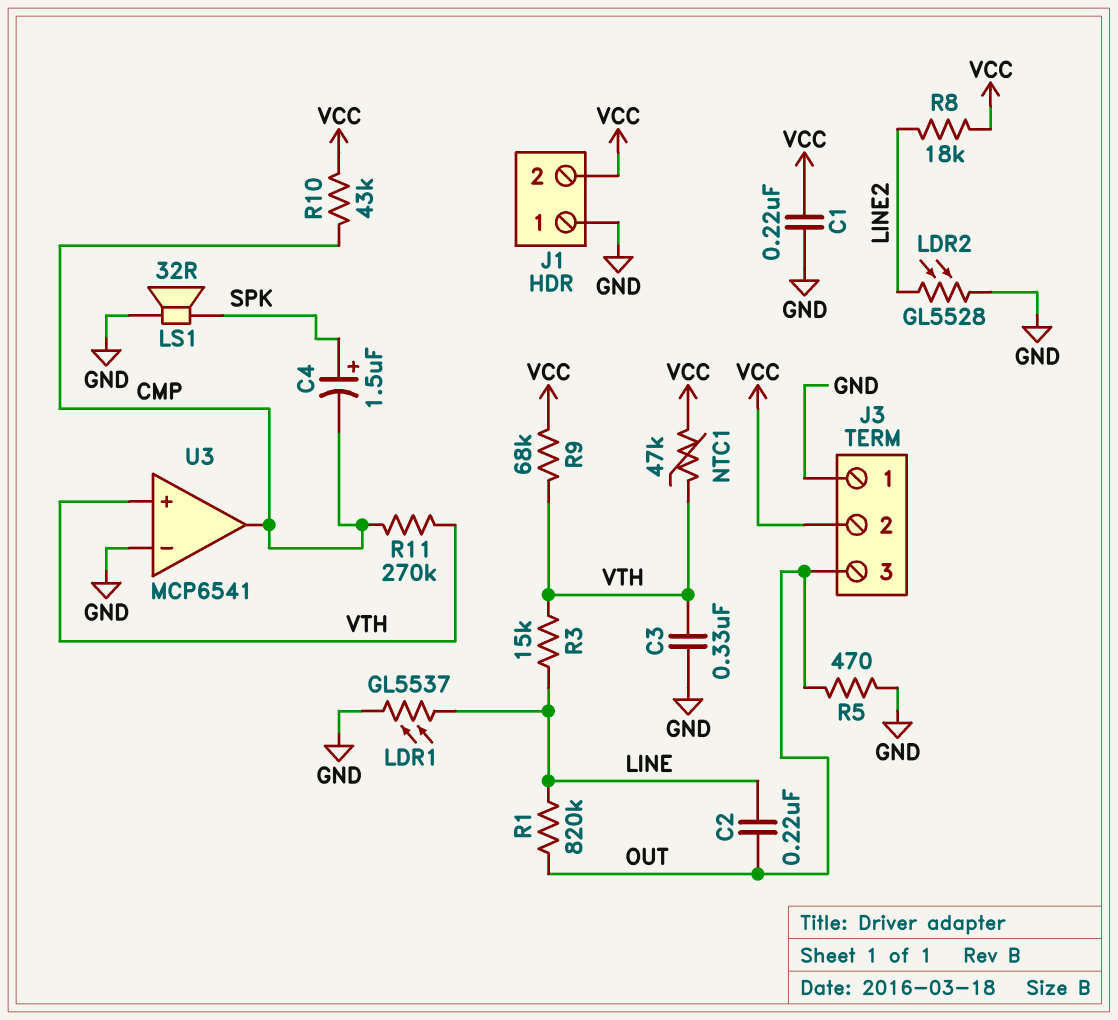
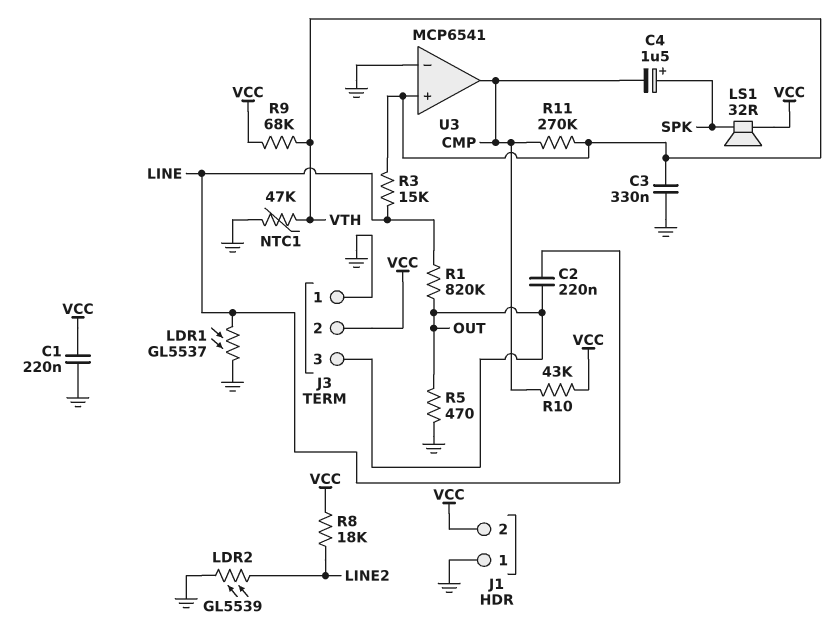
LDR2: GL5528 (GND, LINE2) -> GL5539 (GND, LINE2)
LS1: speaker 32R (GND, SPK) -> speaker 32R (SPK, VCC)
NTC1: 47k (VCC, VTH) -> 47k (GND, VTH)

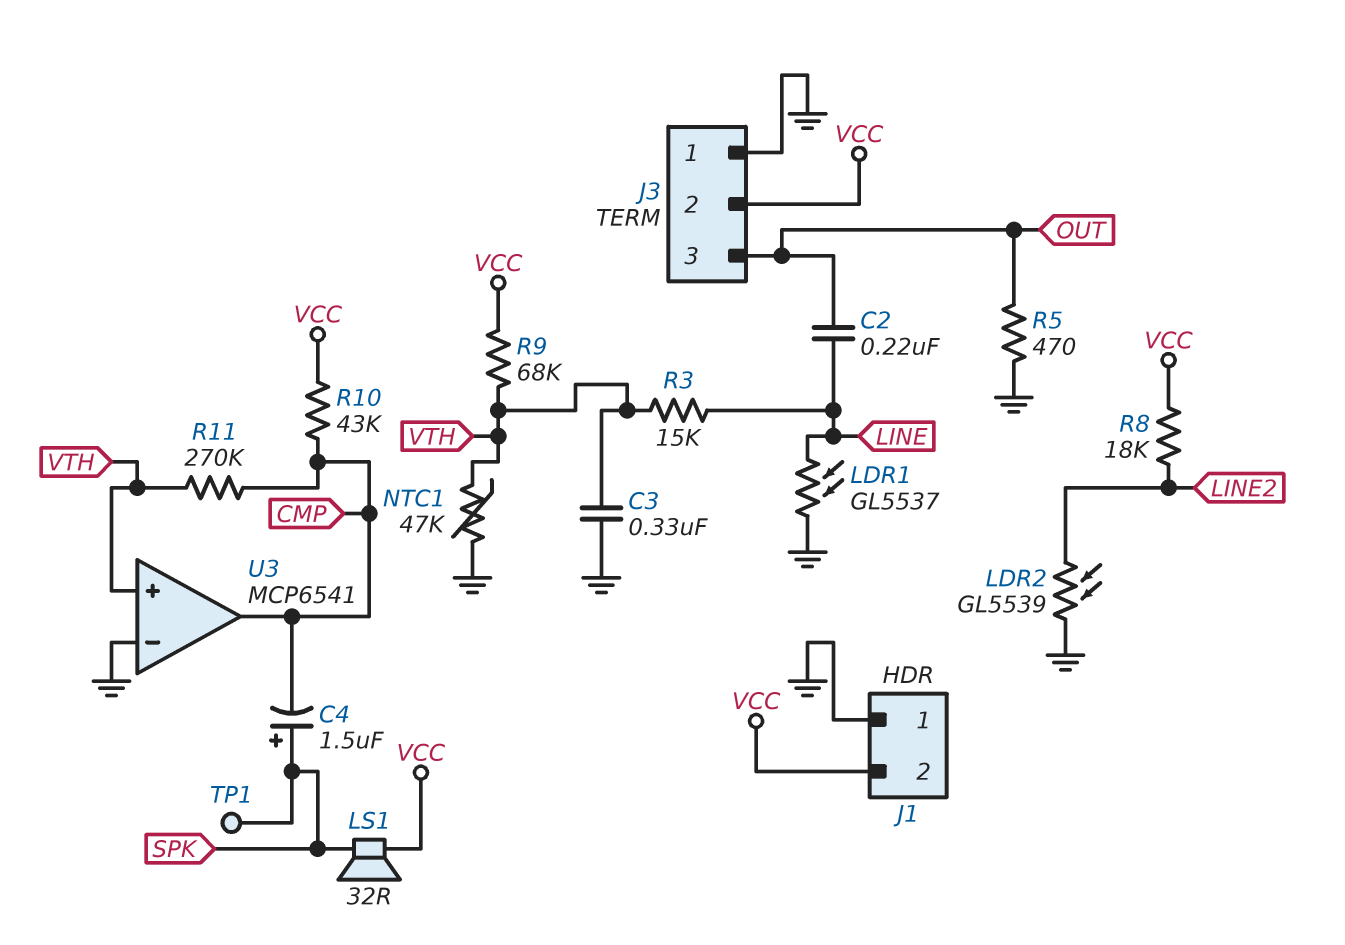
C1: 220nF (GND, VCC) -> none
R1: 820k (LINE, OUT) -> none
TP1: none -> test point (SPK)

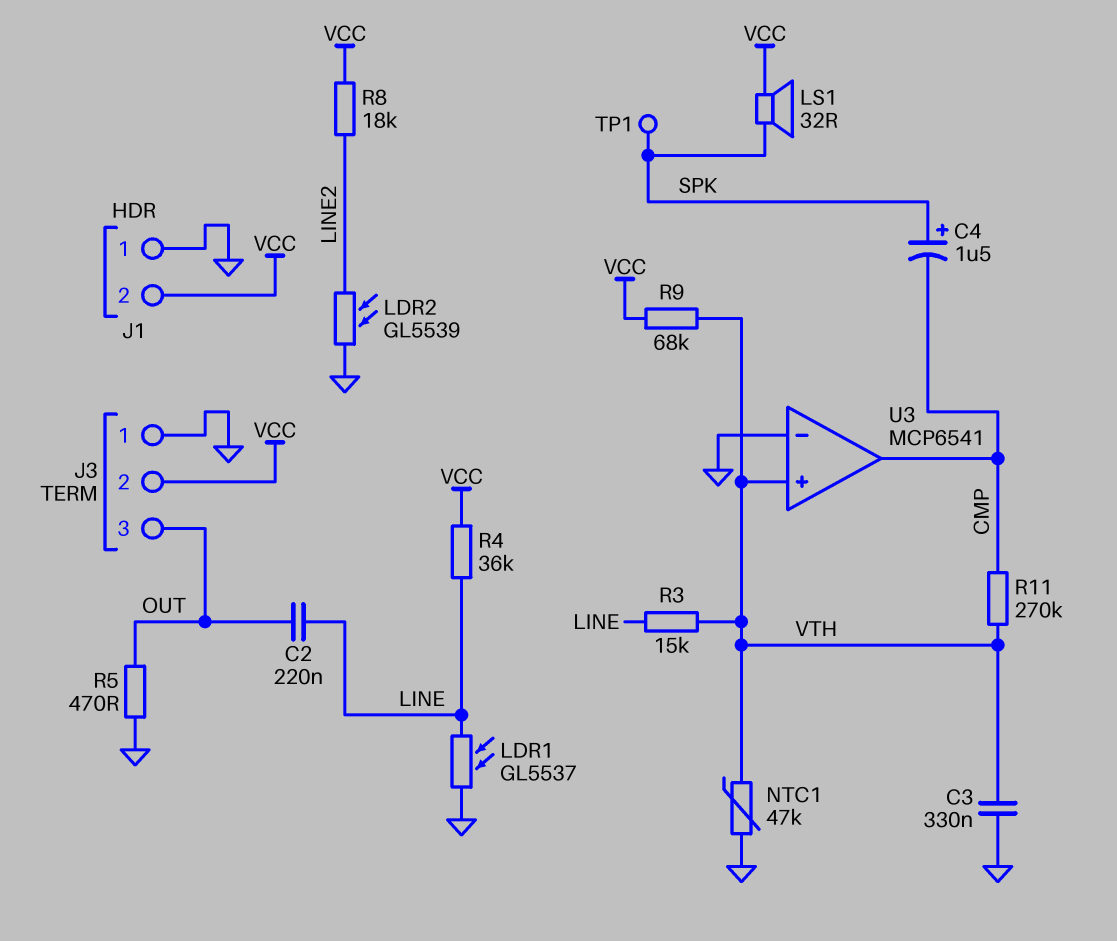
R4: none -> 36k (LINE, VCC)
R10: 43k (CMP, VCC) -> none

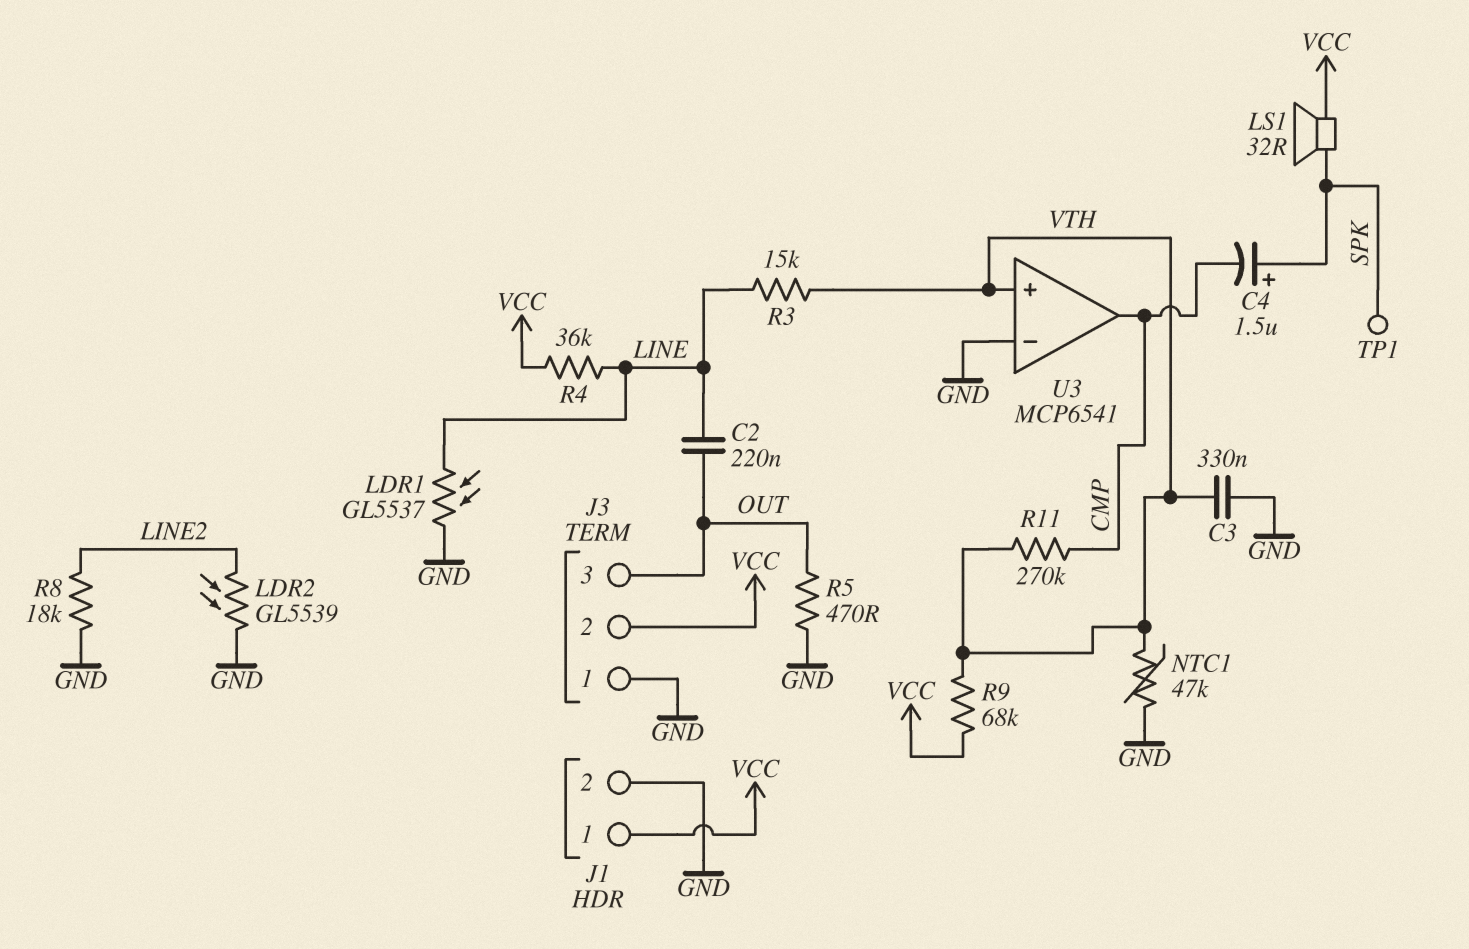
J1 pin 1: GND -> VCC
J1 pin 2: VCC -> GND
R8: 18k (LINE2, VCC) -> 18k (GND, LINE2)

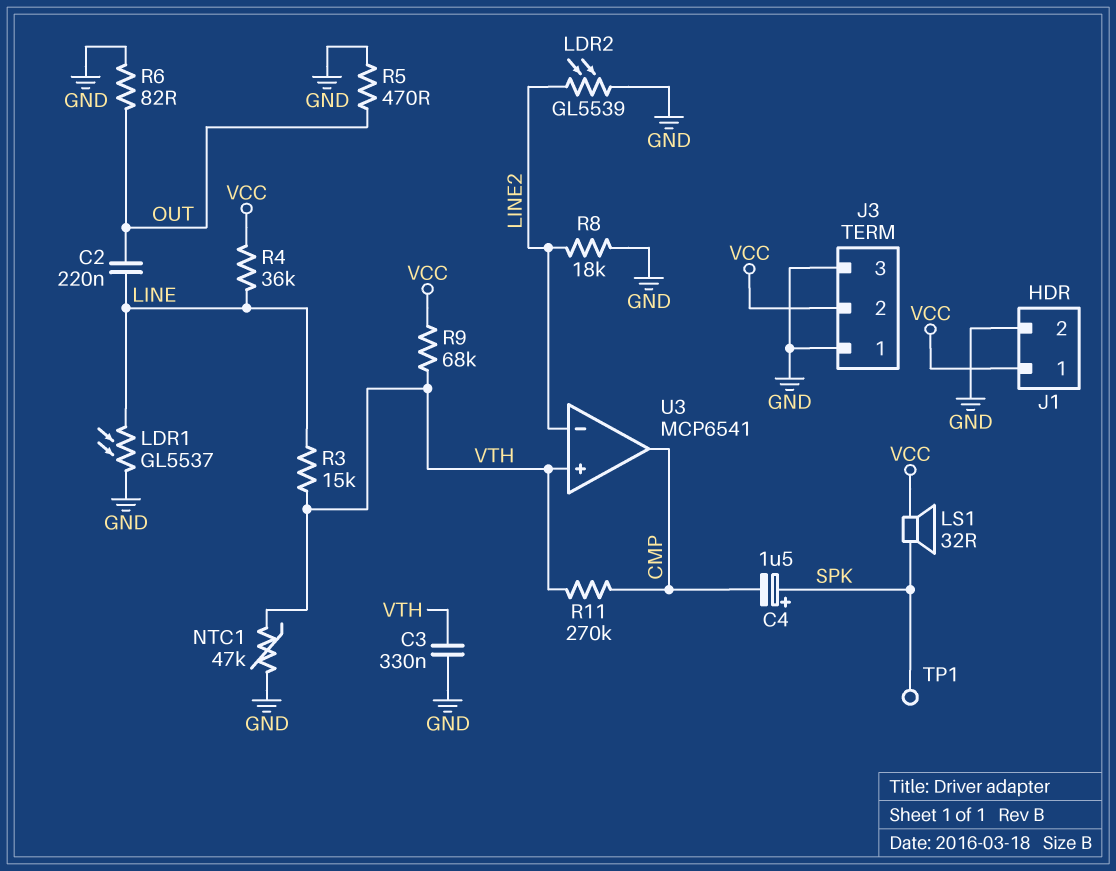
J3 pin 3: OUT -> GND
R6: none -> 82 (GND, OUT)
U3 pin in-: GND -> LINE2

